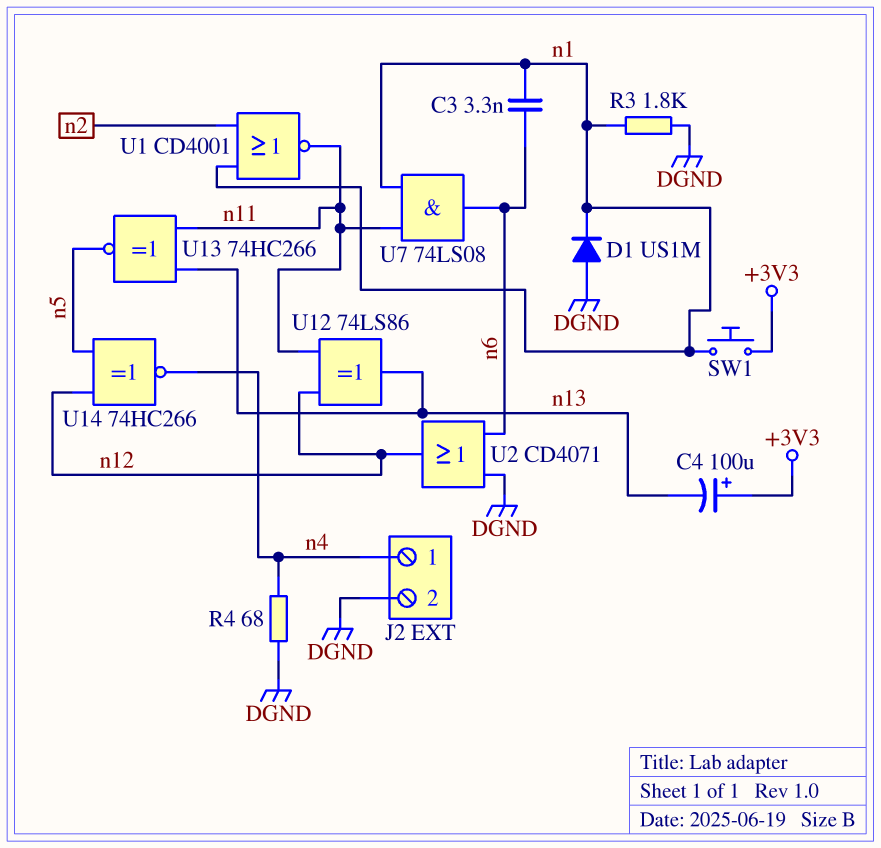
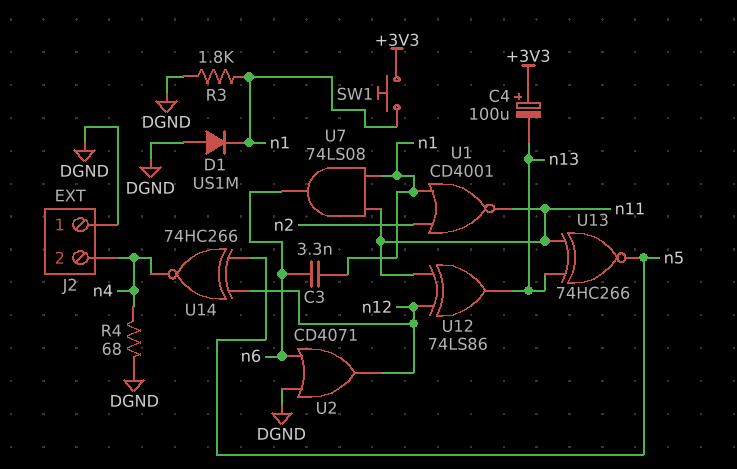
J2 pin 1: n4 -> DGND
J2 pin 2: DGND -> n4

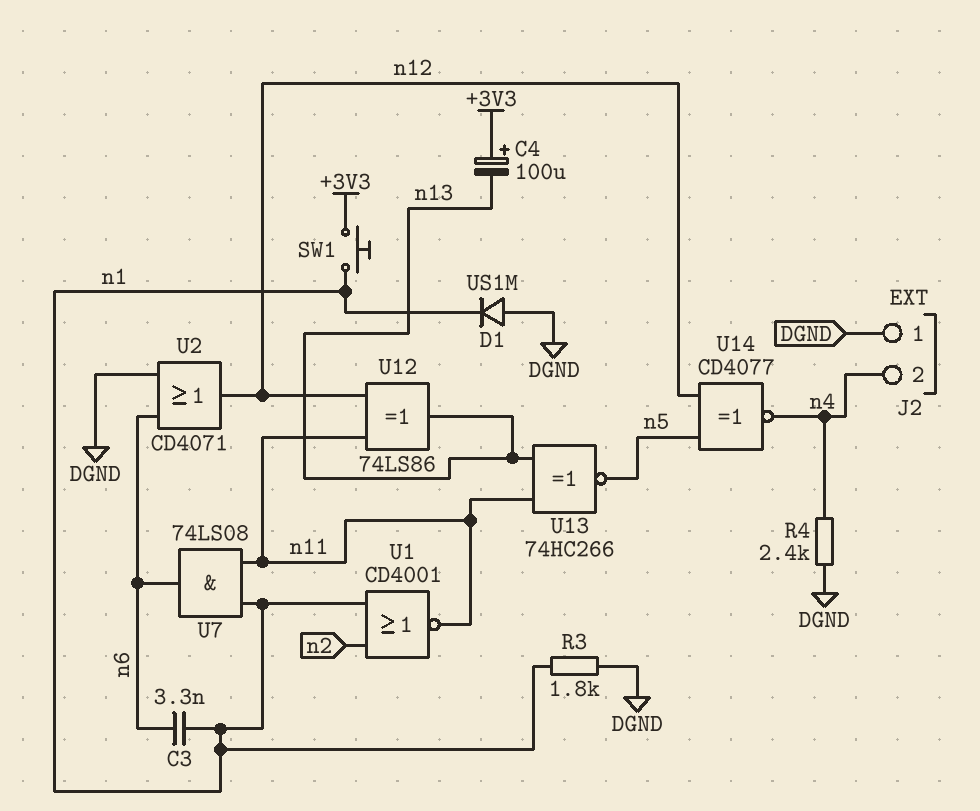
R4: 68 (DGND, n4) -> 2.4k (DGND, n4)
U14: XNOR 74HC266 (in n5, in n12, out n4) -> XNOR CD4077 (in n5, in n12, out n4)

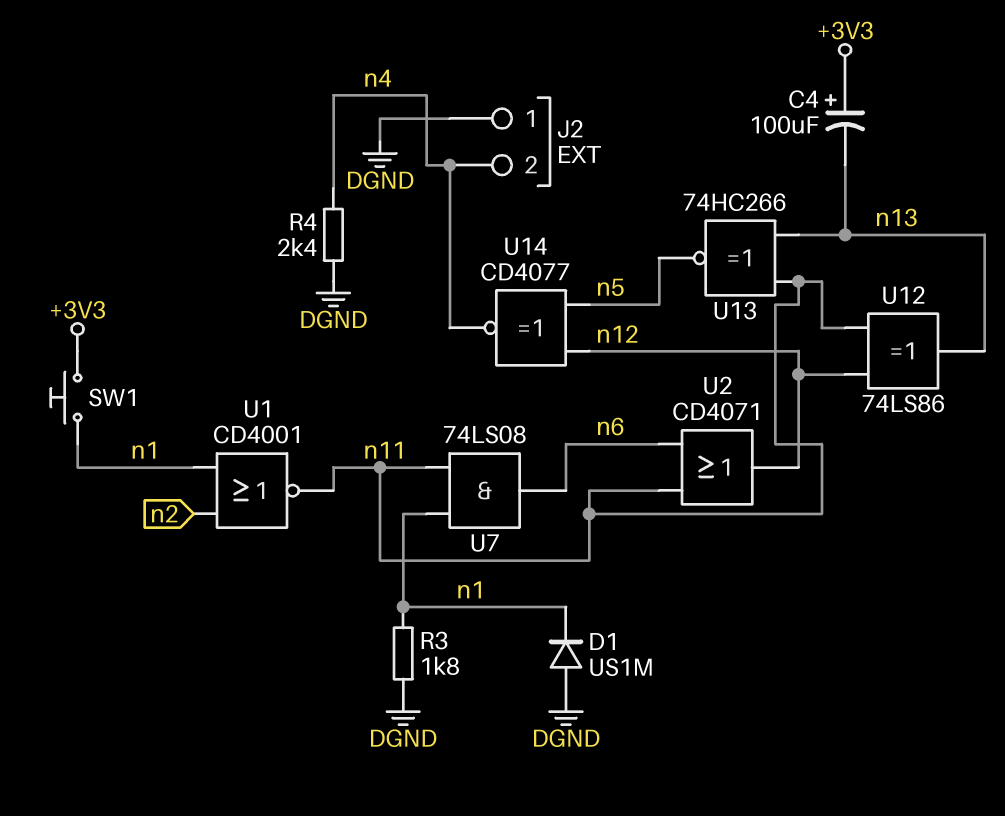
C3: 3.3nF (n1, n6) -> none
U2: OR CD4071 (in DGND, in n6, out n12) -> OR CD4071 (in n6, in n11, out n12)

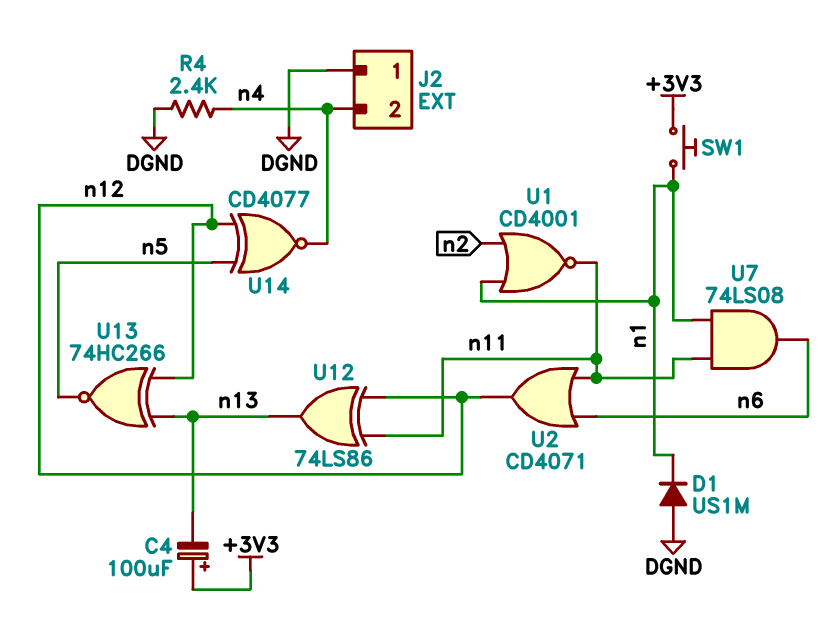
R3: 1.8k (DGND, n1) -> none
U13: XNOR 74HC266 (in n11, in n13, out n5) -> XNOR 74HC266 (in n12, in n13, out n5)

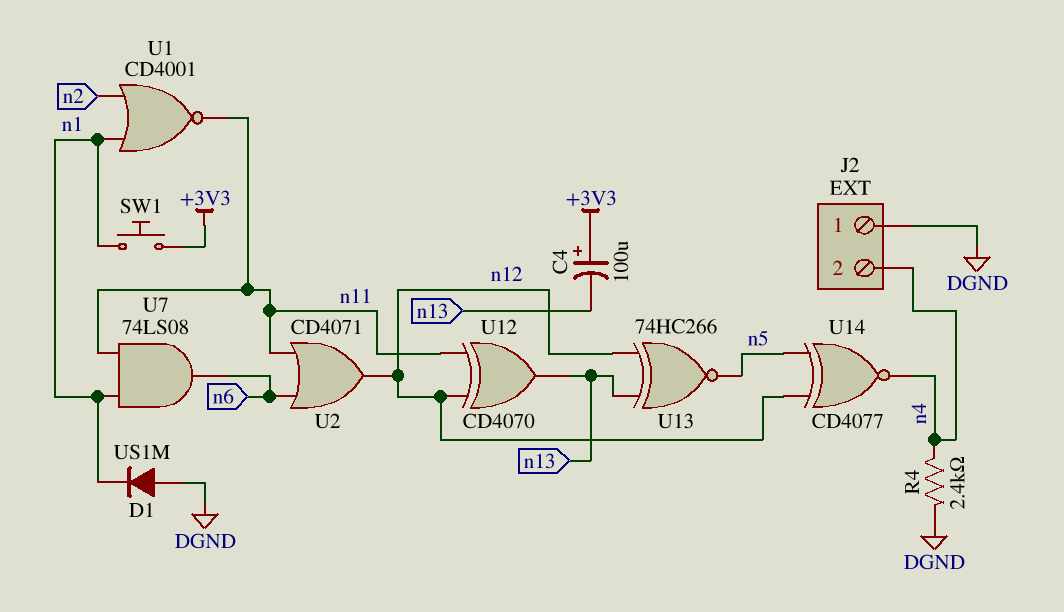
U12: XOR 74LS86 (in n11, in n12, out n13) -> XOR CD4070 (in n11, in n12, out n13)

